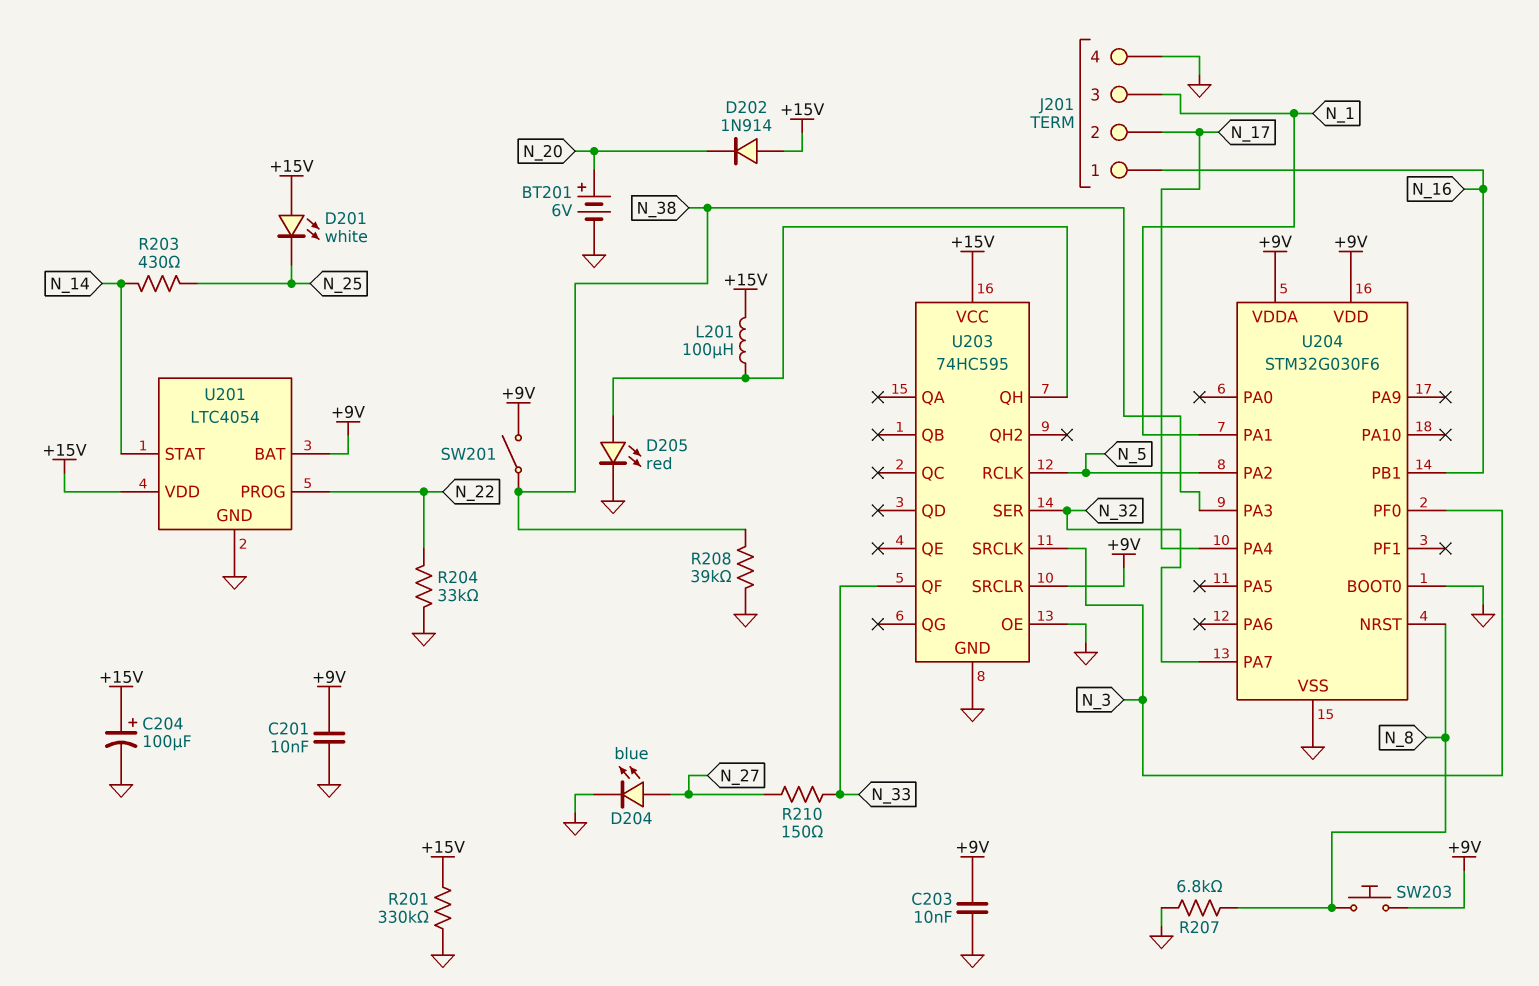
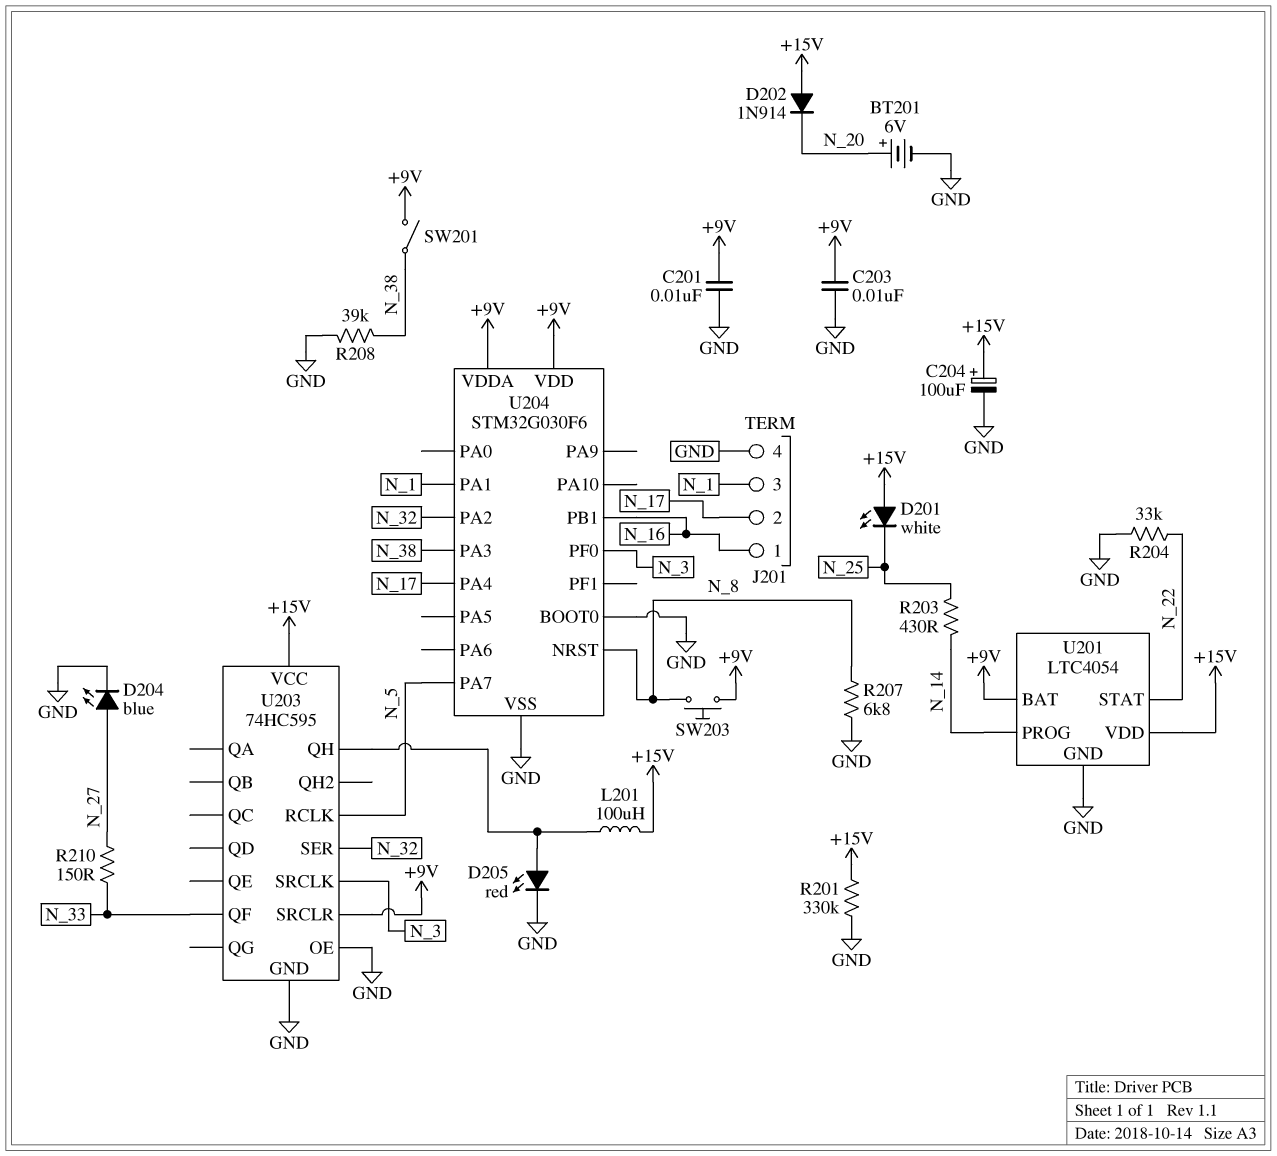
U201 pin PROG: N_22 -> N_14
U201 pin STAT: N_14 -> N_22
U204 pin PA2: N_5 -> N_32
U204 pin PA7: N_32 -> N_5

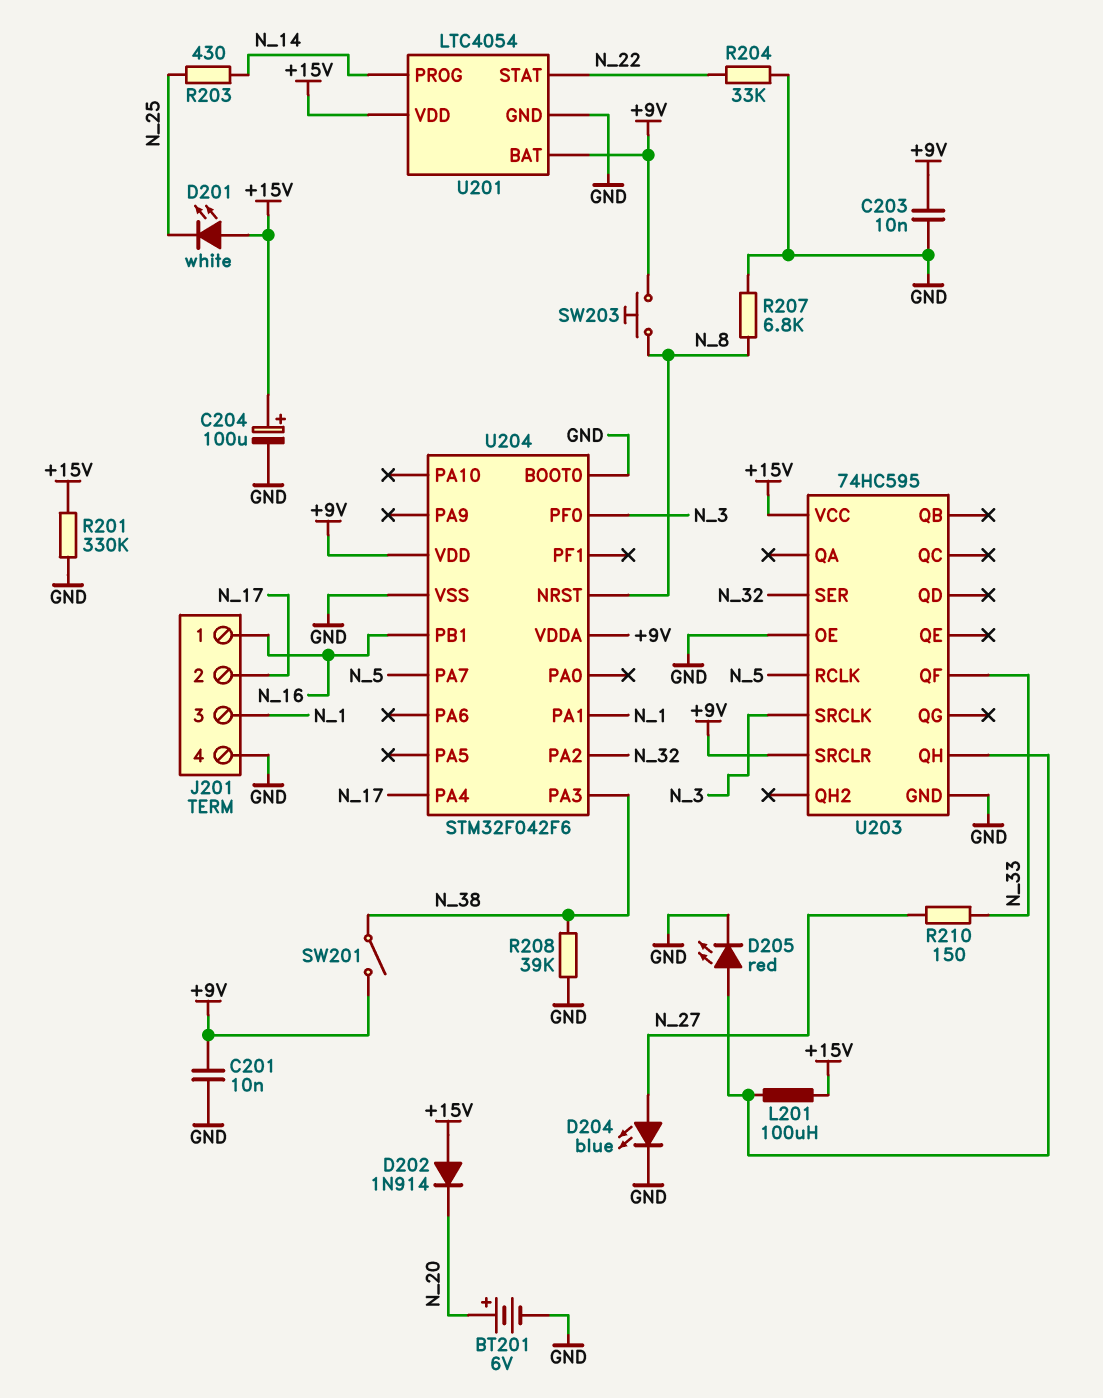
U204: STM32G030F6 -> STM32F042F6

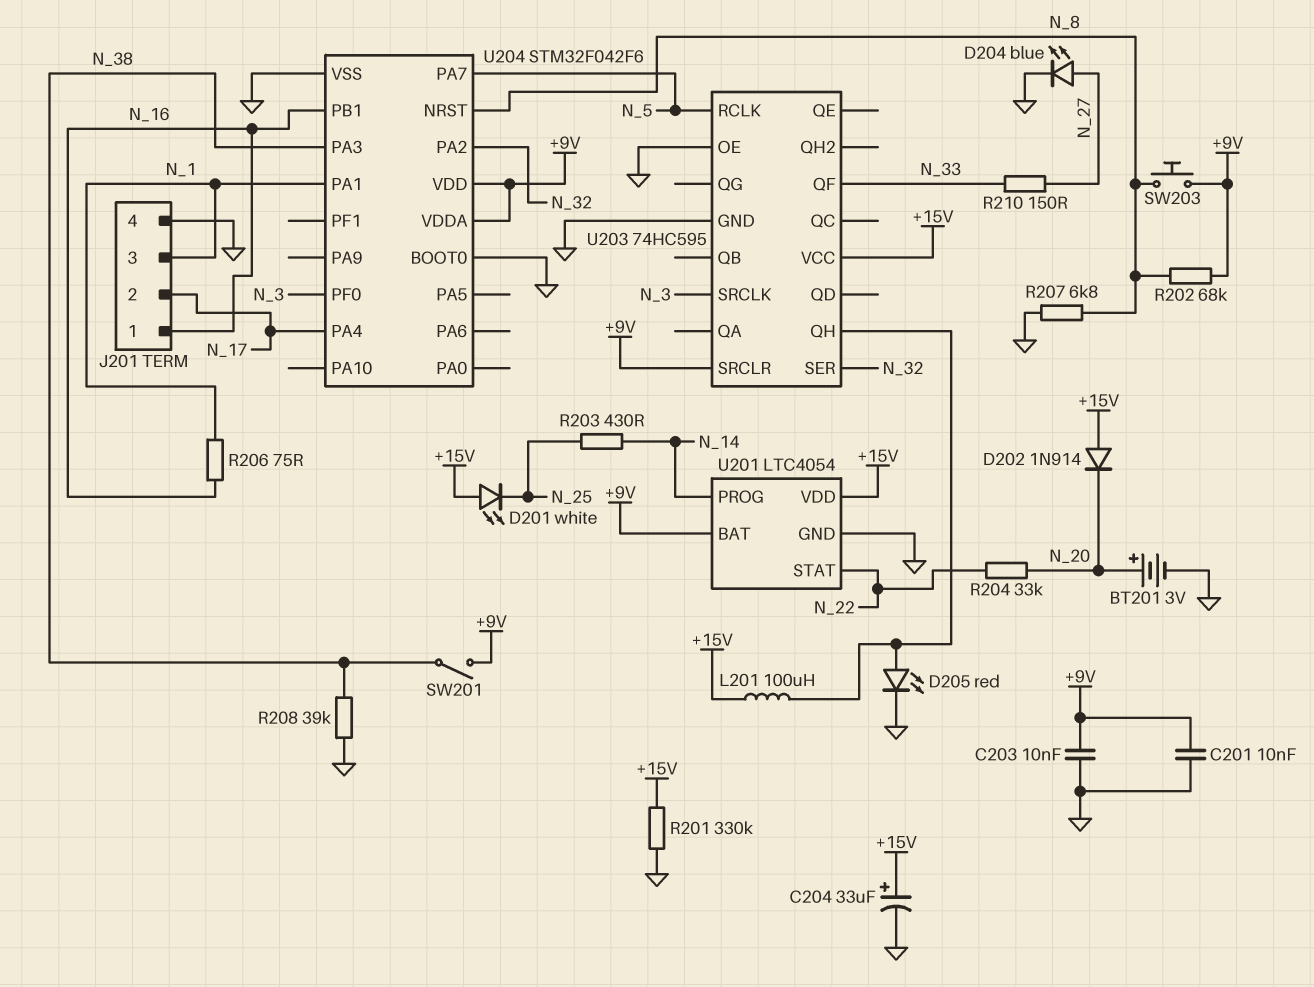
BT201: 6V (plus N_20, minus GND) -> 3V (plus N_20, minus GND)
C204: 100uF (plus +15V, minus GND) -> 33uF (plus +15V, minus GND)
R202: none -> 68k (+9V, N_8)
R204: 33k (GND, N_22) -> 33k (N_20, N_22)
R206: none -> 75 (N_1, N_16)

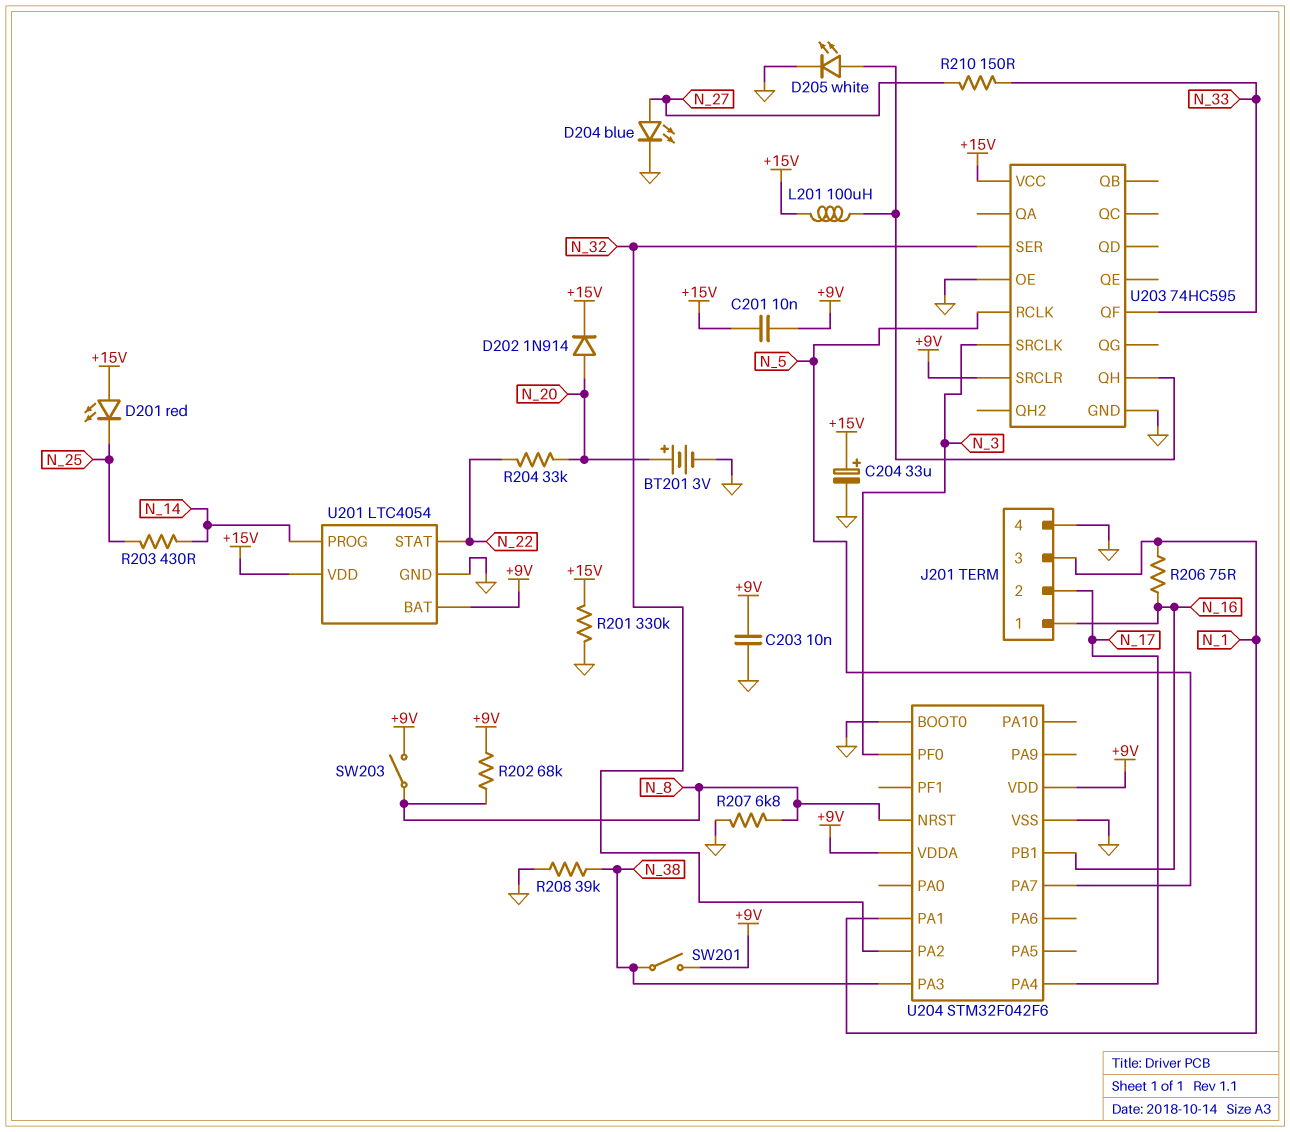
C201: 10nF (+9V, GND) -> 10nF (+9V, +15V)
D201: LED white (A +15V, K N_25) -> LED red (A +15V, K N_25)
D202: diode 1N914 (A +15V, K N_20) -> diode 1N914 (A N_20, K +15V)
D205: LED red (A U203/QH, K GND) -> LED white (A U203/QH, K GND)
SW203: button (+9V, N_8) -> switch (+9V, N_8)

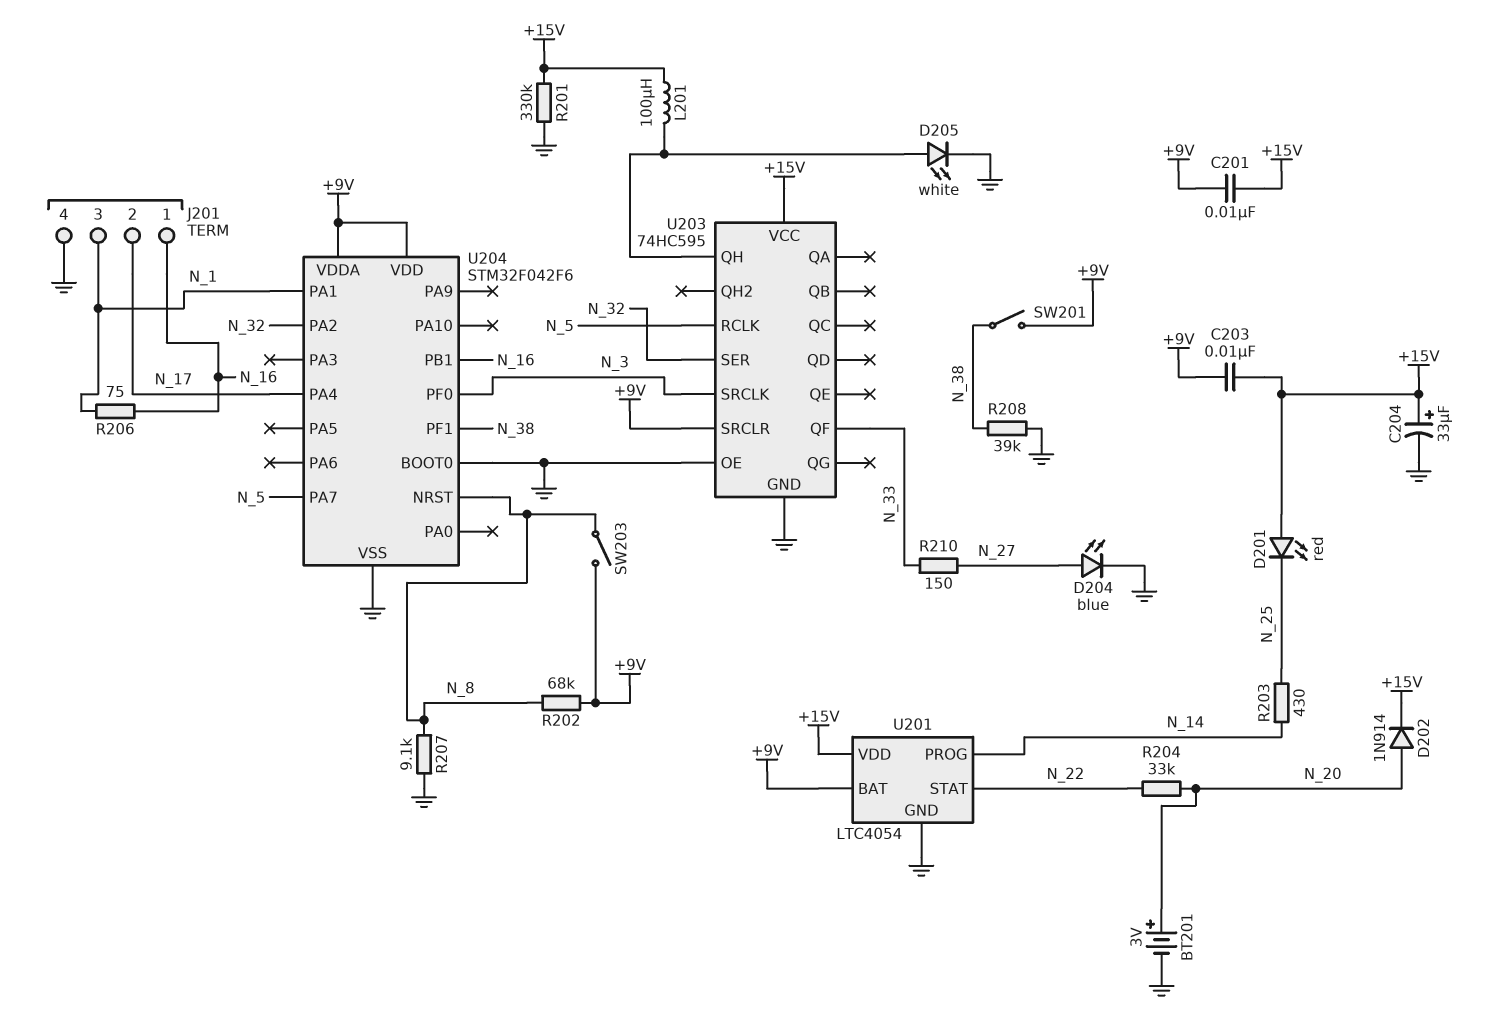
C203: 10nF (+9V, GND) -> 10nF (+9V, +15V)
R207: 6.8k (GND, N_8) -> 9.1k (GND, N_8)
U204 pin PA3: N_38 -> none
U204 pin PF1: none -> N_38

